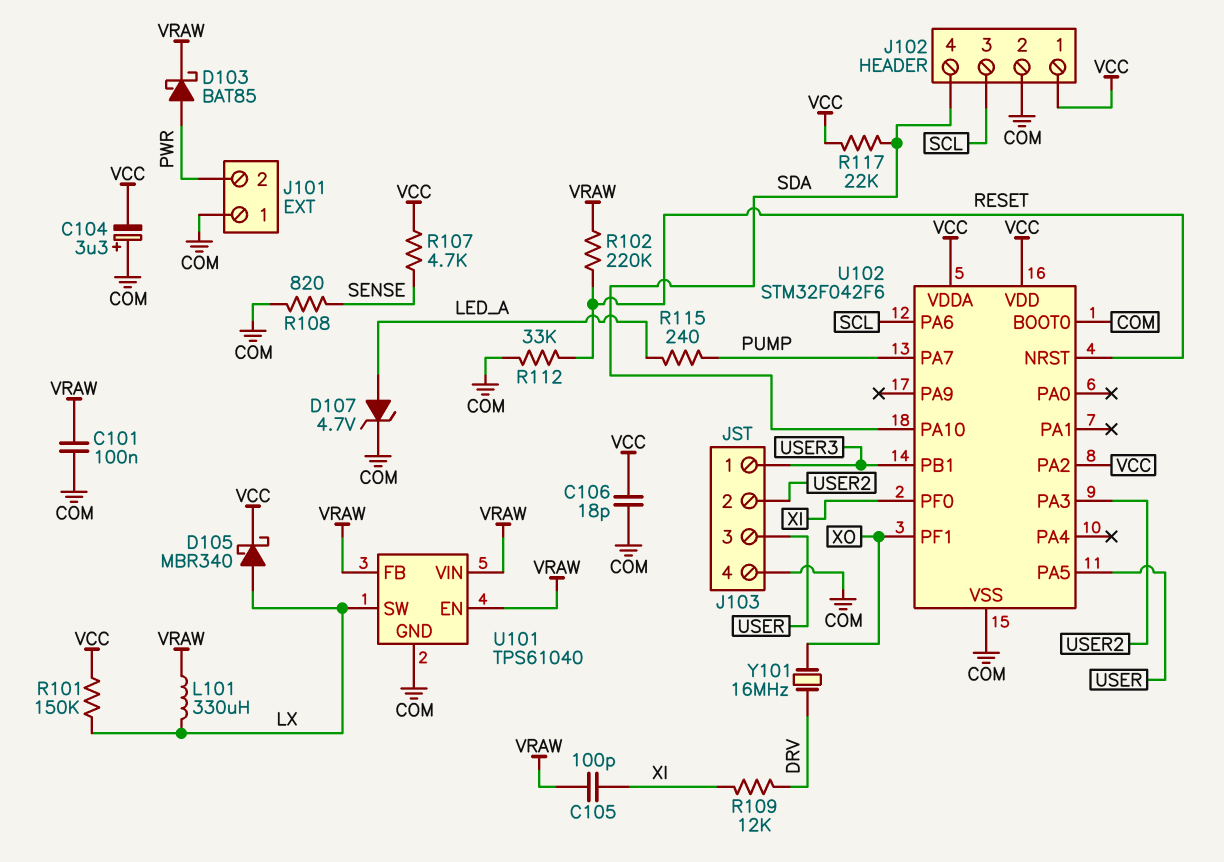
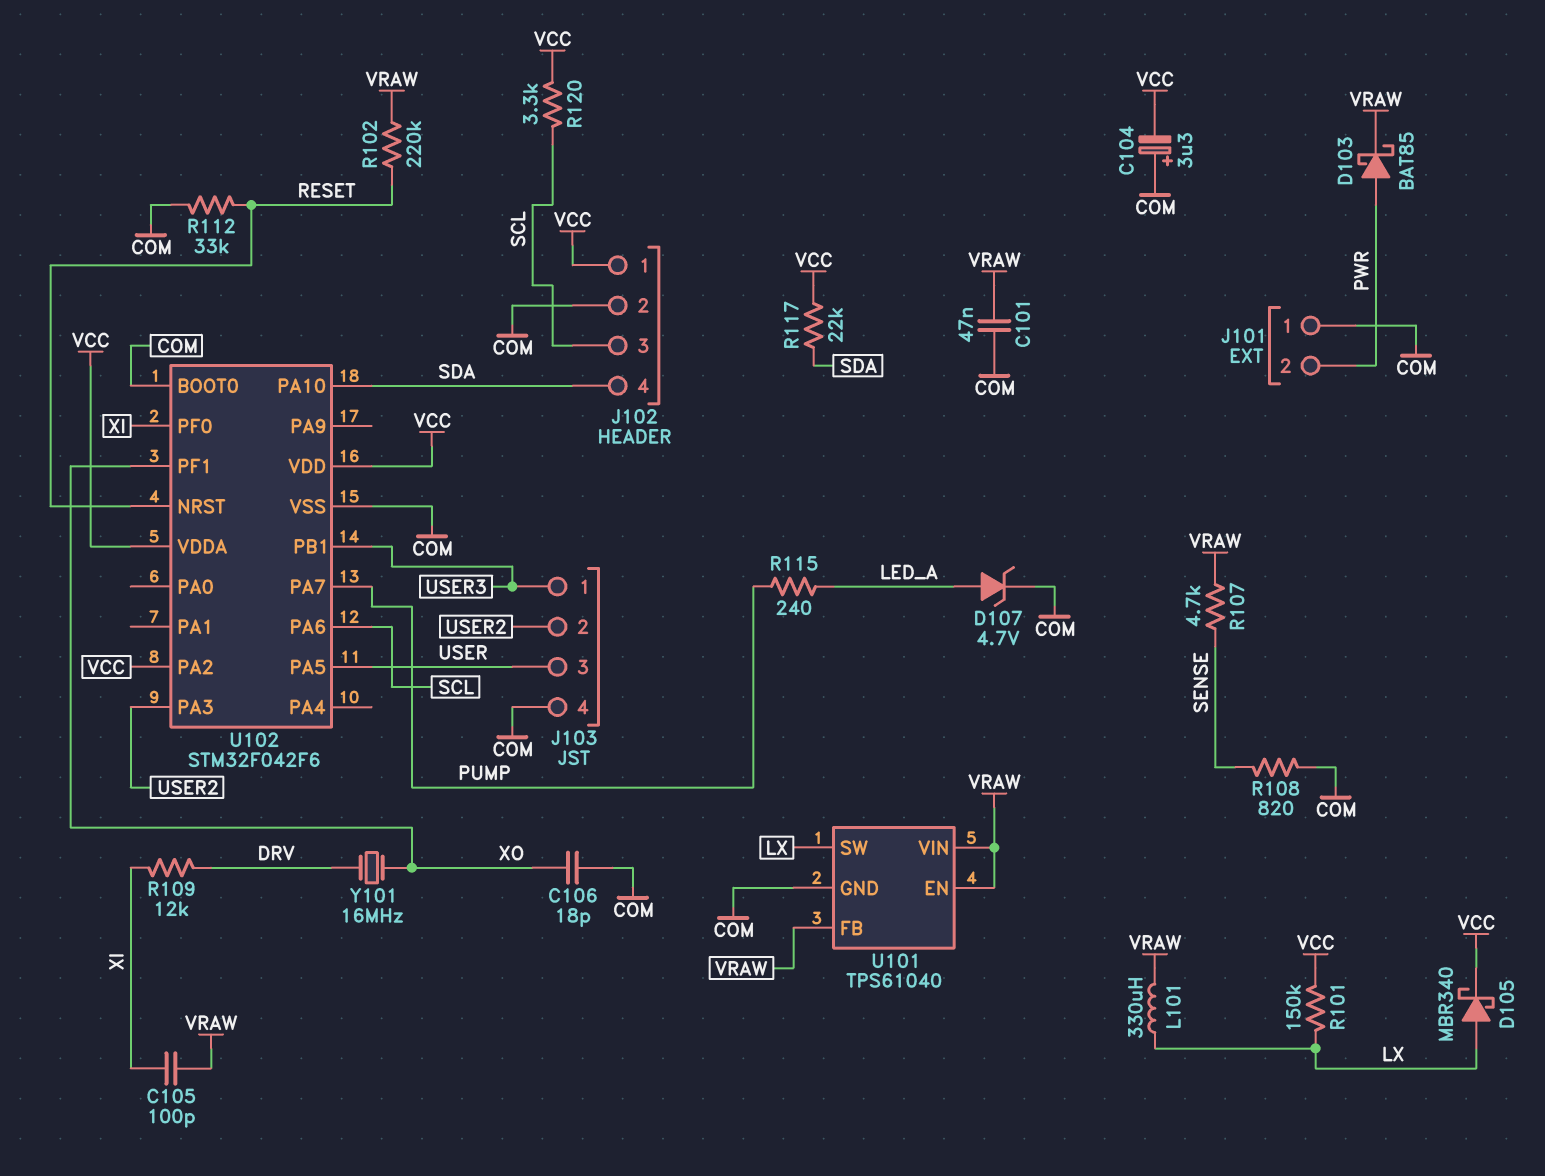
C101: 100nF (COM, VRAW) -> 47nF (COM, VRAW)
C106: 18pF (COM, VCC) -> 18pF (COM, XO)
R107: 4.7k (SENSE, VCC) -> 4.7k (SENSE, VRAW)
R120: none -> 3.3k (SCL, VCC)

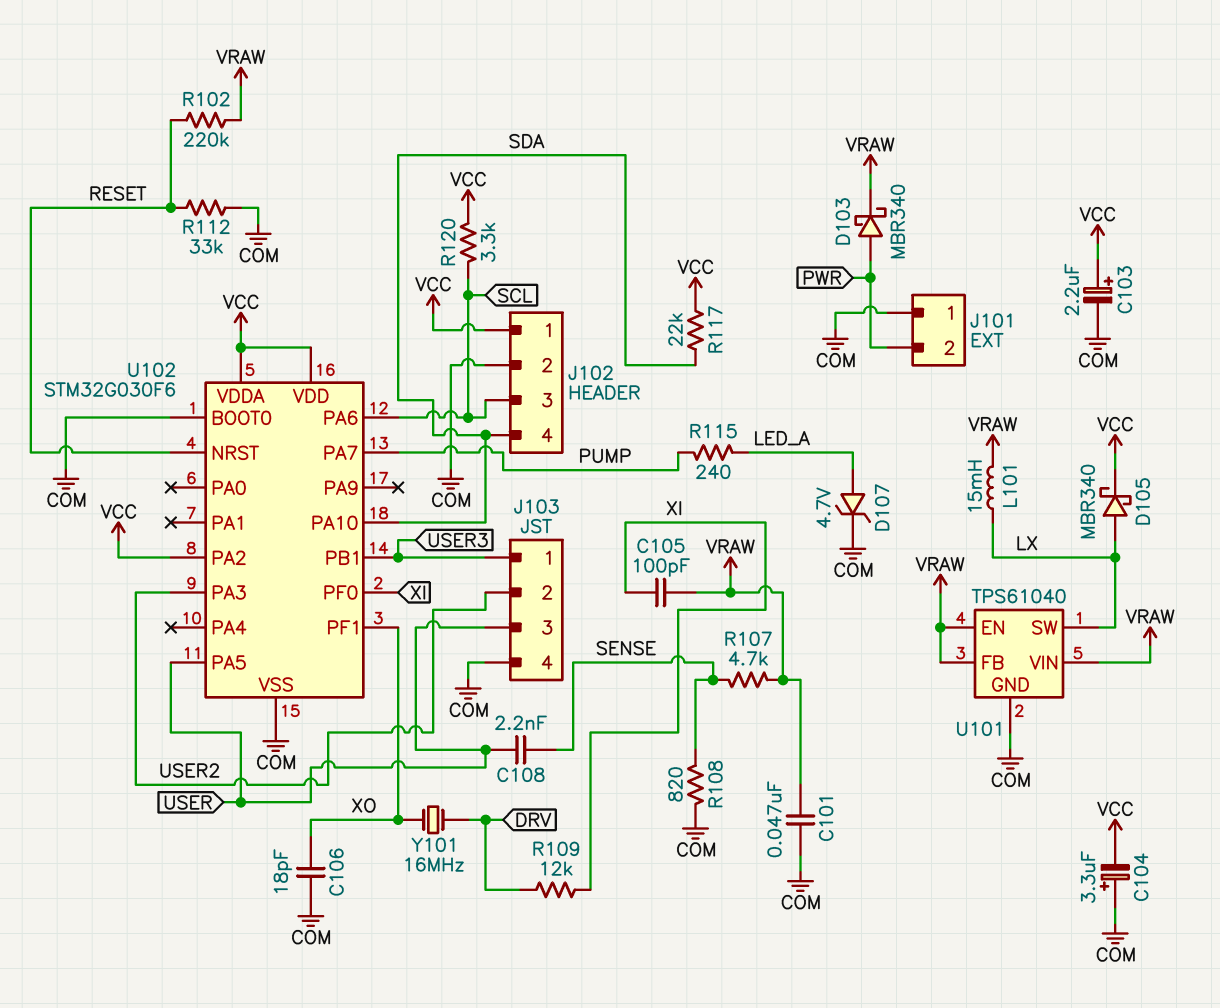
C103: none -> 2.2uF (plus VCC, minus COM)
C108: none -> 2.2nF (SENSE, USER)
D103: schottky BAT85 (A PWR, K VRAW) -> schottky MBR340 (A PWR, K VRAW)
L101: 330uH (LX, VRAW) -> 15mH (LX, VRAW)
R101: 150k (LX, VCC) -> none
U102: STM32F042F6 -> STM32G030F6

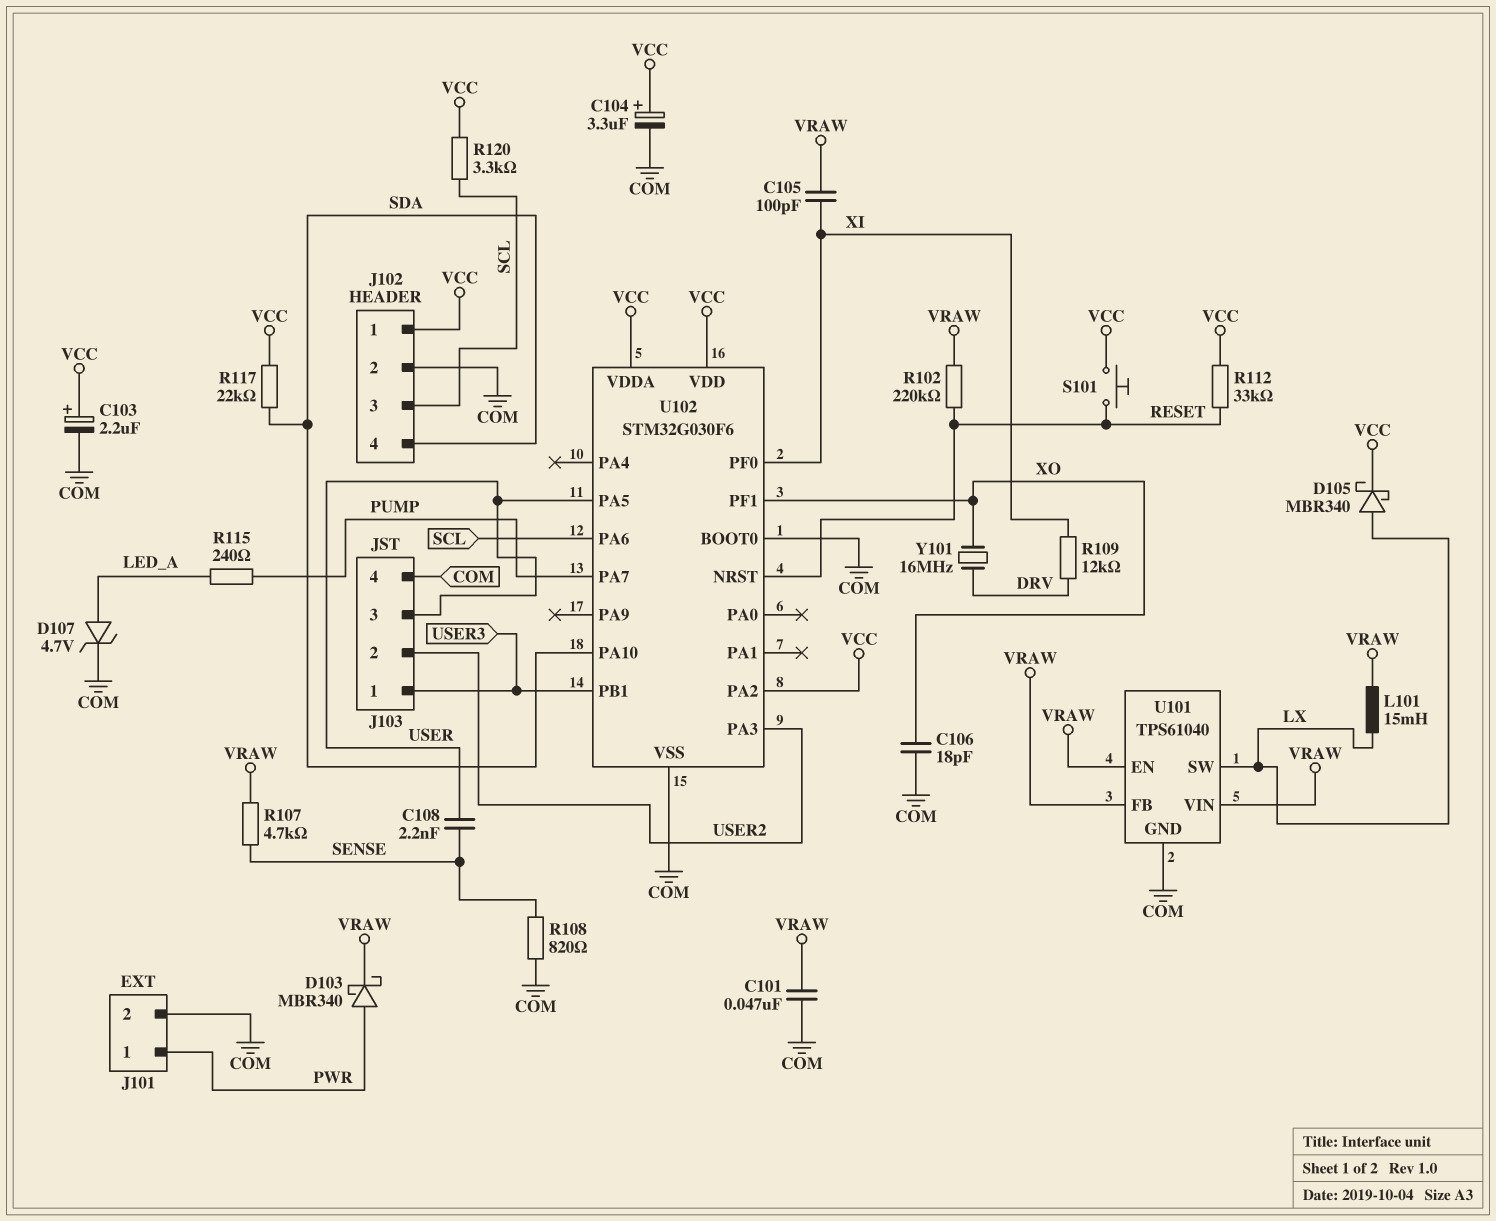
C104: 3.3uF (plus COM, minus VCC) -> 3.3uF (plus VCC, minus COM)
J101 pin 1: COM -> PWR
J101 pin 2: PWR -> COM
R112: 33k (COM, RESET) -> 33k (RESET, VCC)
S101: none -> button (RESET, VCC)

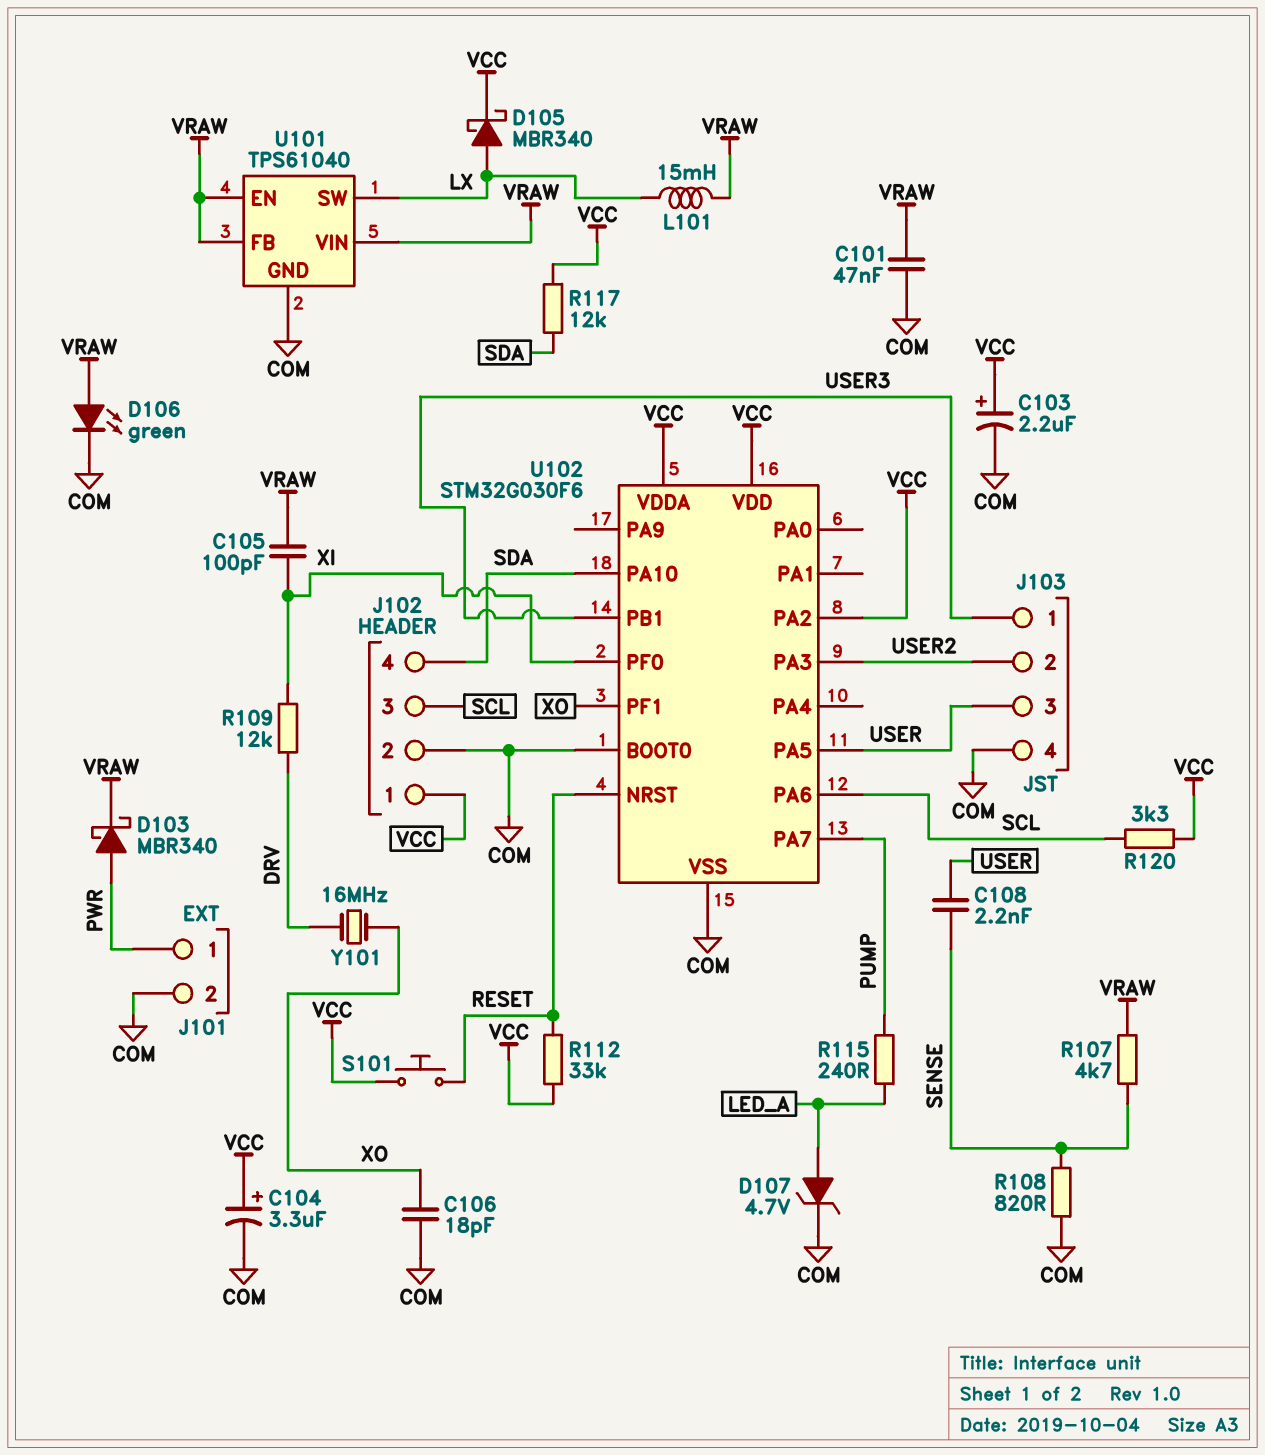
D106: none -> LED green (A VRAW, K COM)
R102: 220k (RESET, VRAW) -> none
R117: 22k (SDA, VCC) -> 12k (SDA, VCC)

